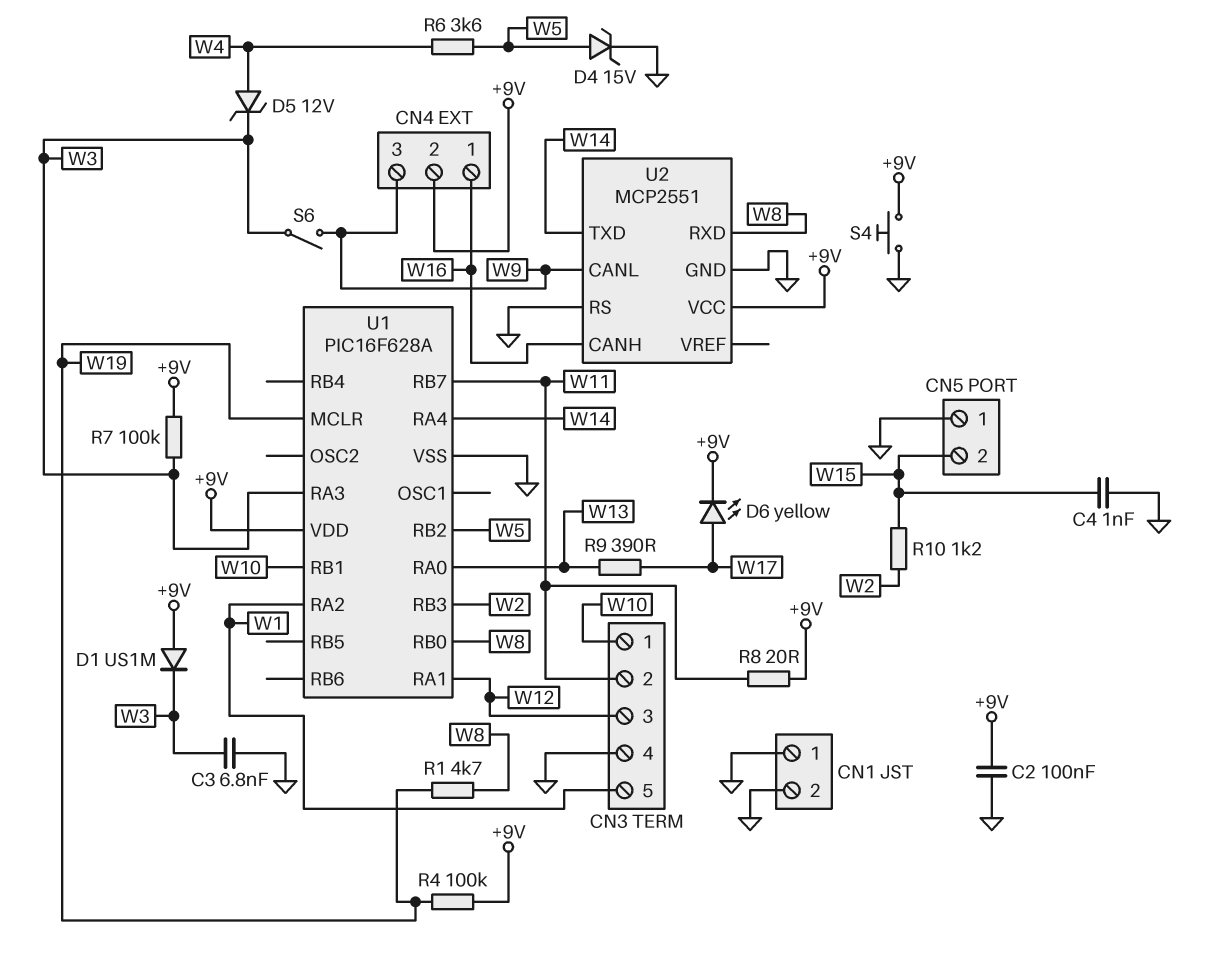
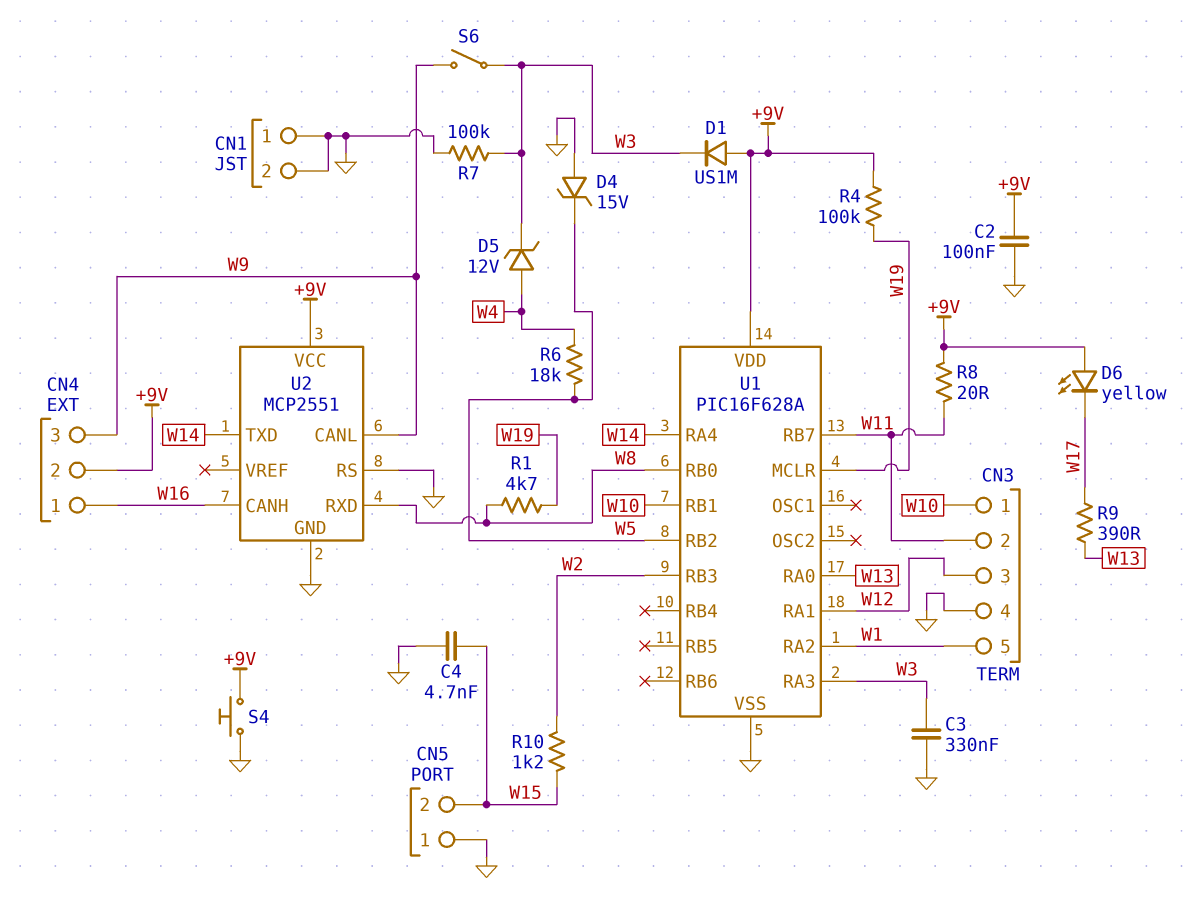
C3: 6.8nF (GND, W3) -> 330nF (GND, W3)
C4: 1nF (GND, W15) -> 4.7nF (GND, W15)
D4: zener 15V (A W5, K GND) -> zener 15V (A GND, K W5)
D6: LED yellow (A W17, K +9V) -> LED yellow (A +9V, K W17)
R6: 3.6k (W4, W5) -> 18k (W4, W5)
R7: 100k (+9V, W3) -> 100k (GND, W3)

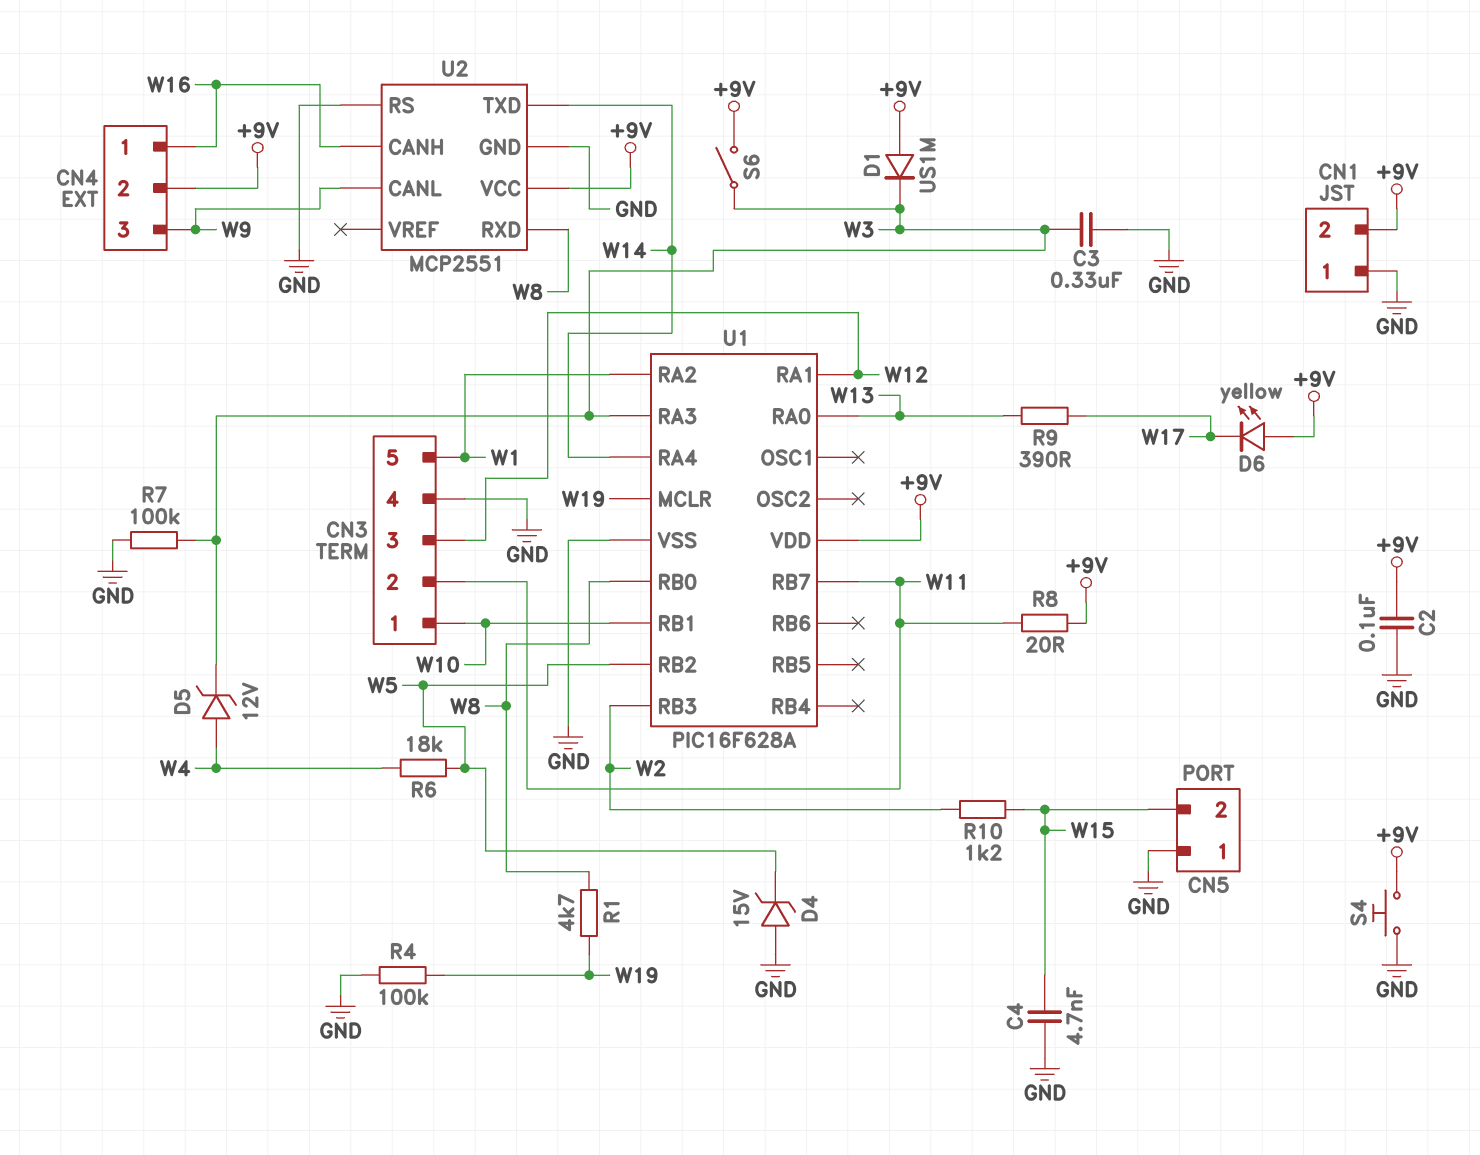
CN1 pin 2: GND -> +9V
R4: 100k (+9V, W19) -> 100k (GND, W19)
S6: switch (W3, W9) -> switch (+9V, W3)

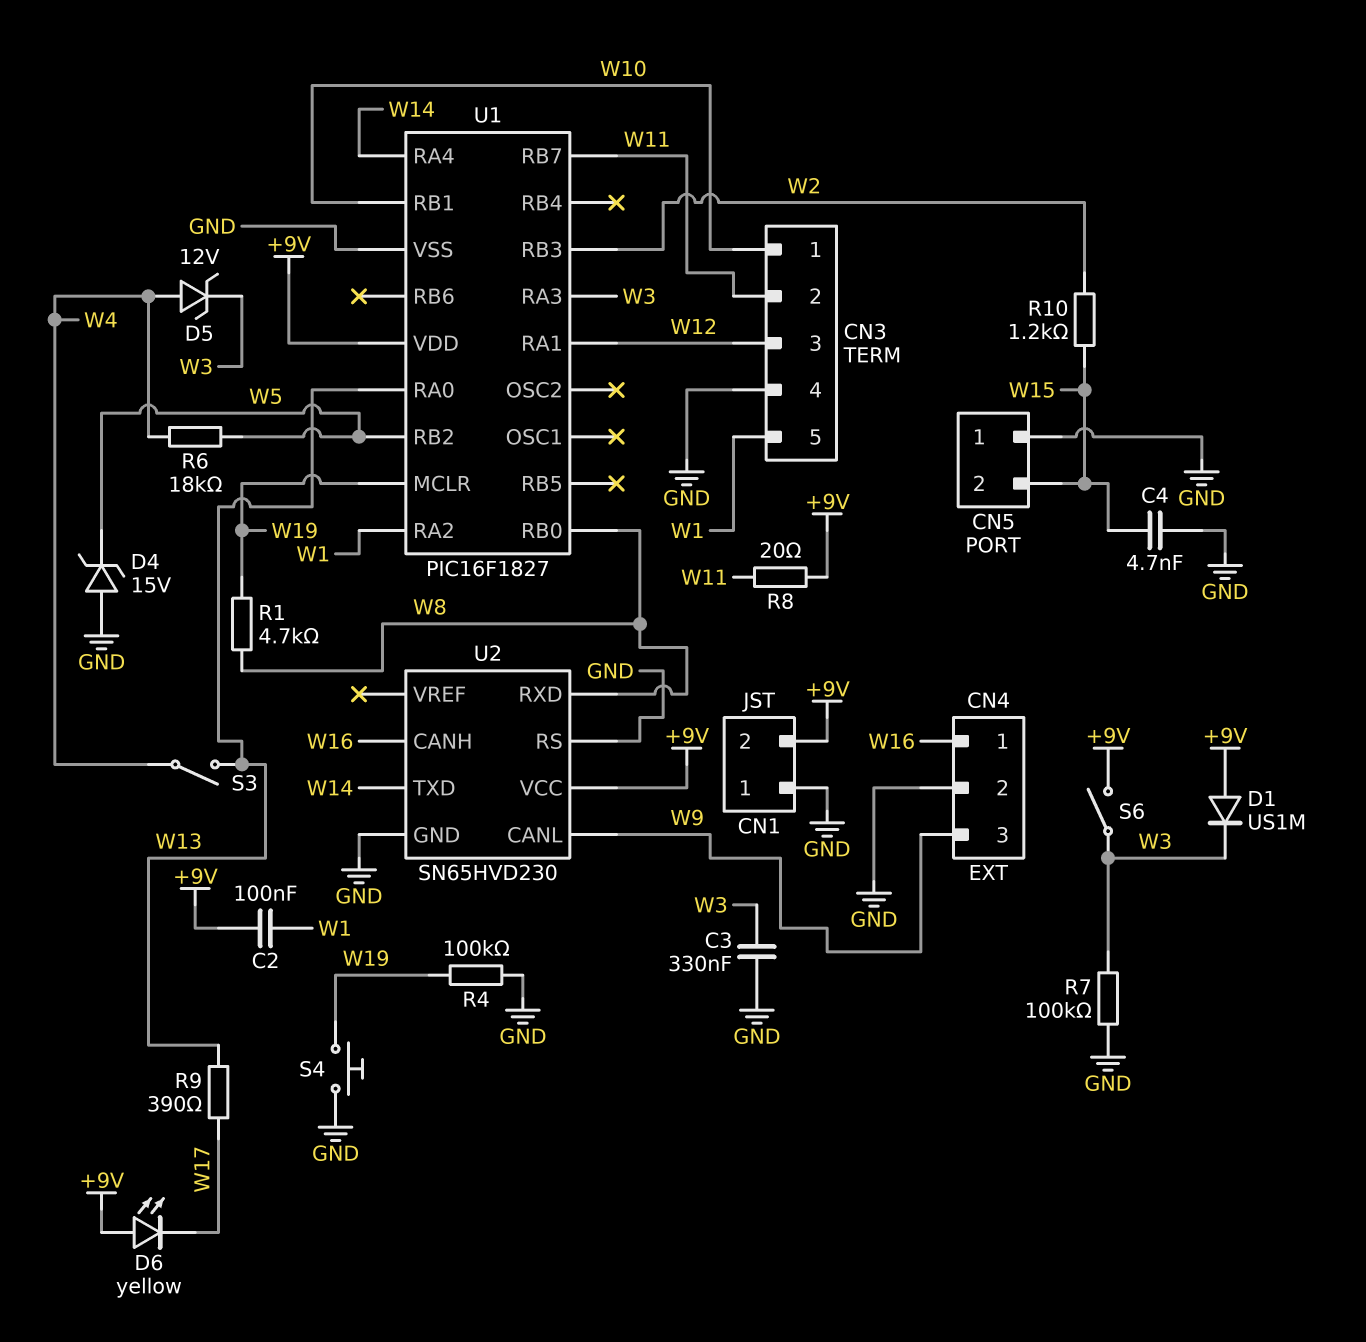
C2: 100nF (+9V, GND) -> 100nF (+9V, W1)
CN4 pin 2: +9V -> GND
S3: none -> switch (W4, W13)
S4: button (+9V, GND) -> button (GND, W19)
U1: PIC16F628A -> PIC16F1827
U2: MCP2551 -> SN65HVD230

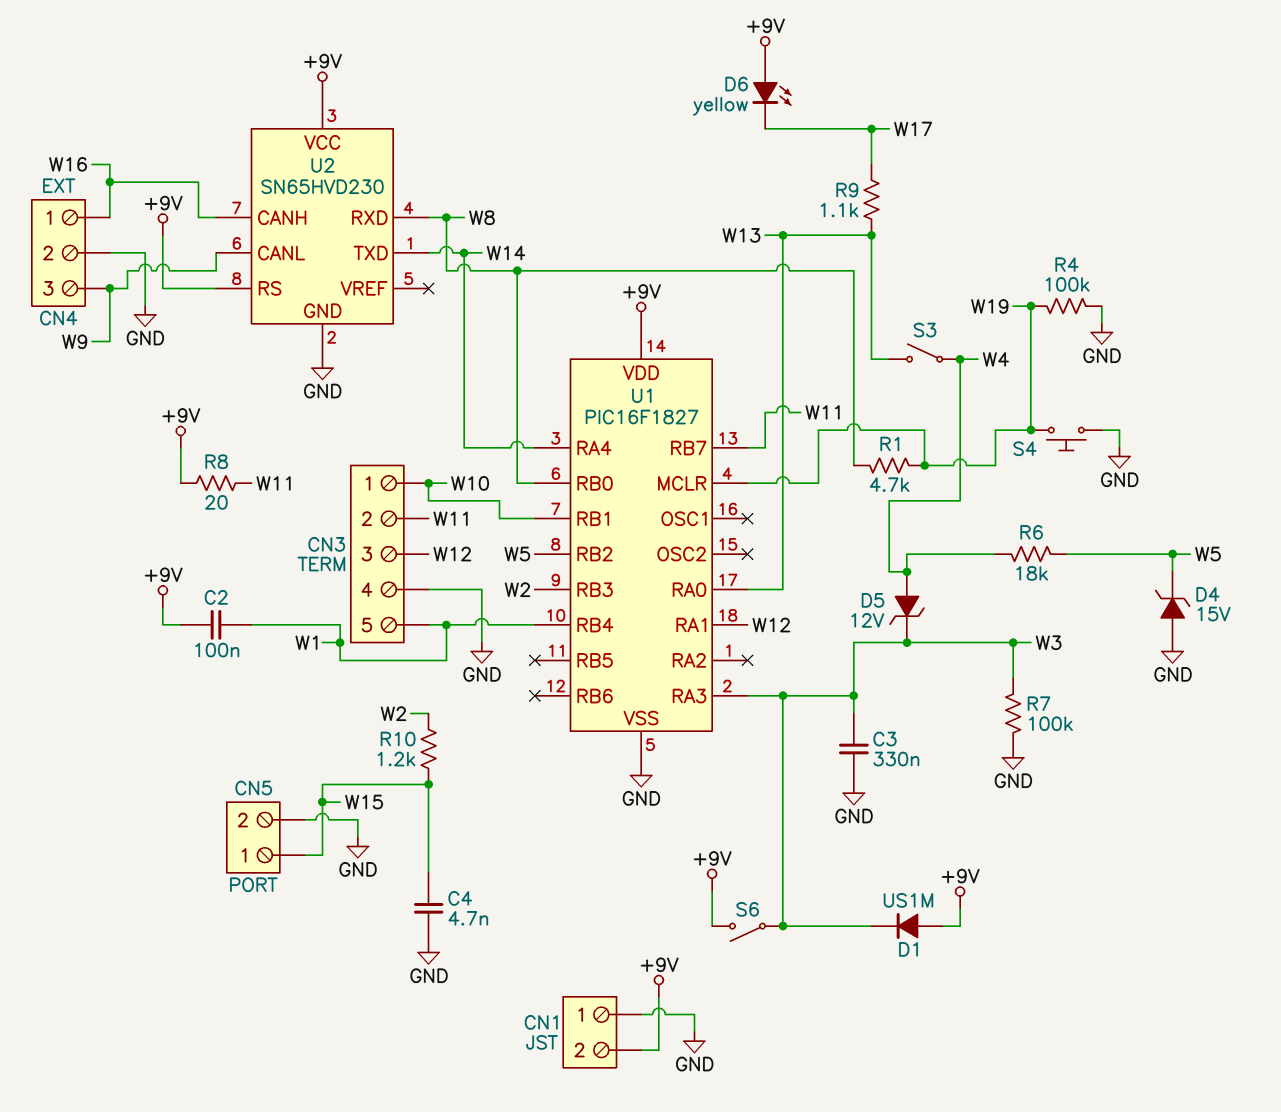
CN5 pin 1: GND -> W15
CN5 pin 2: W15 -> GND
R9: 390 (W13, W17) -> 1.1k (W13, W17)
U1 pin RA2: W1 -> none
U1 pin RB4: none -> W1
U2 pin RS: GND -> +9V

